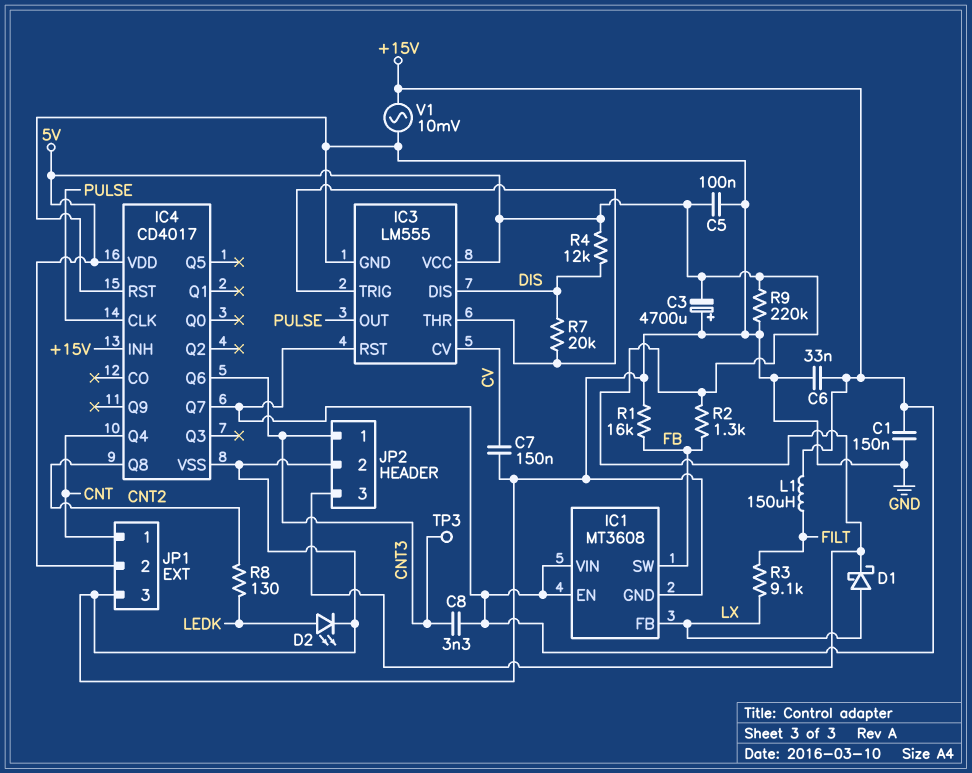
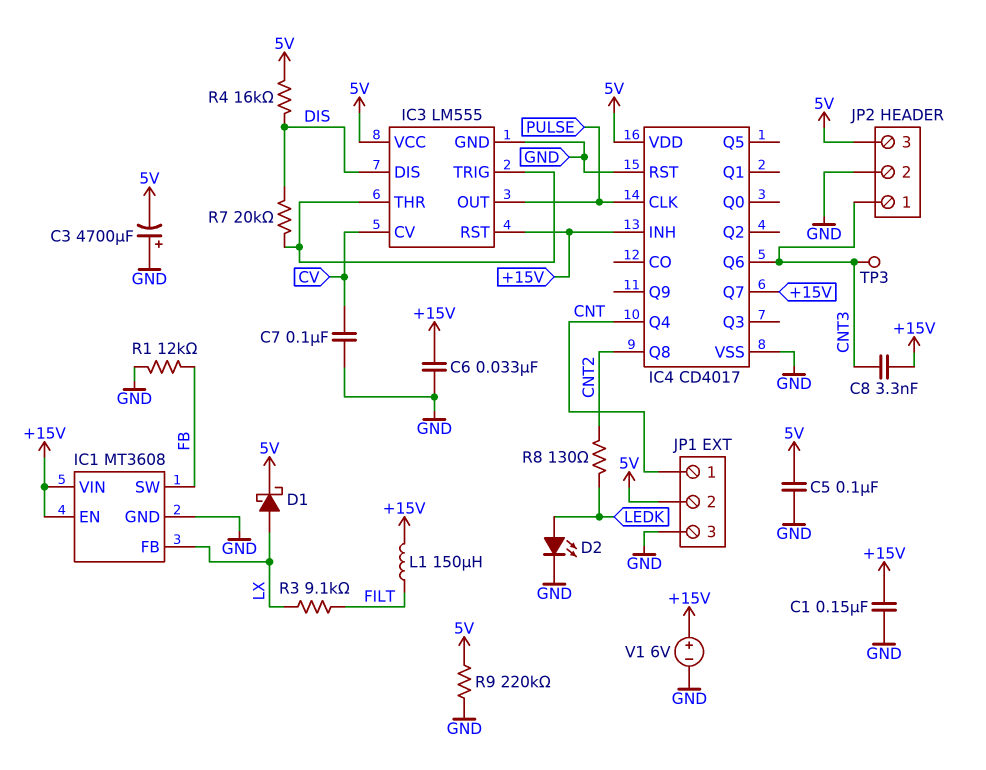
C7: 150nF (CV, GND) -> 100nF (CV, GND)
R1: 16k (FB, GND) -> 12k (FB, GND)
R2: 1.3k (5V, FB) -> none
R4: 12k (5V, DIS) -> 16k (5V, DIS)
V1: AC 10mV (+15V, GND) -> 6V (plus +15V, minus GND)

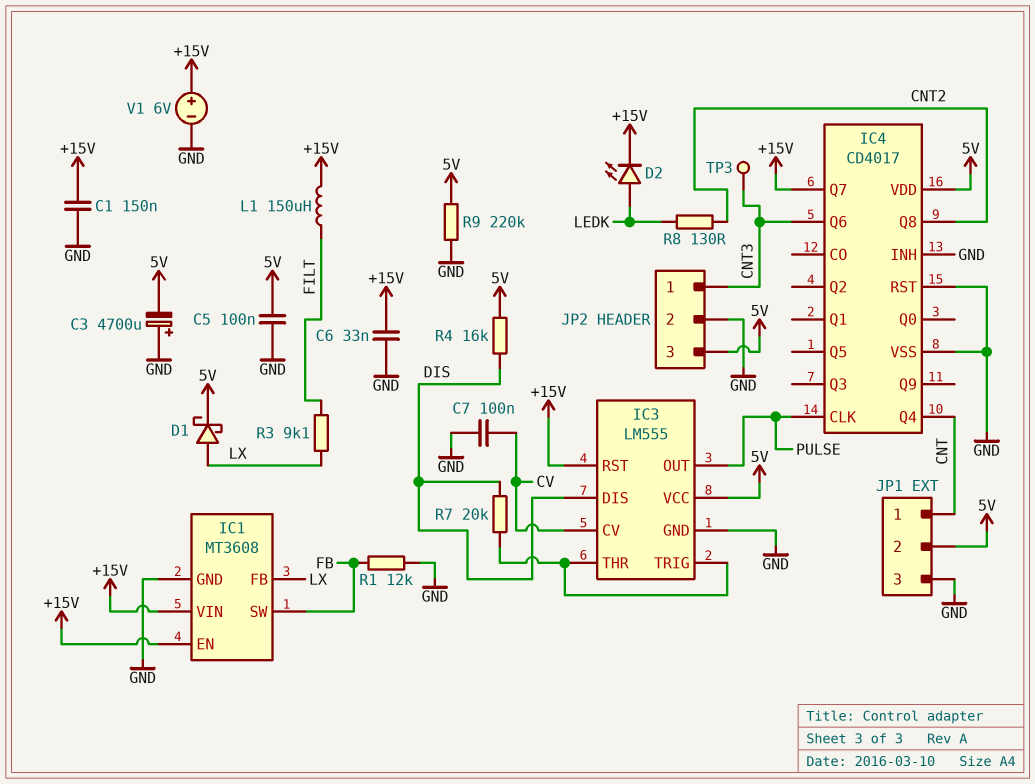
C8: 3.3nF (+15V, CNT3) -> none
D2: LED (A LEDK, K GND) -> LED (A LEDK, K +15V)
IC4 pin INH: +15V -> GND

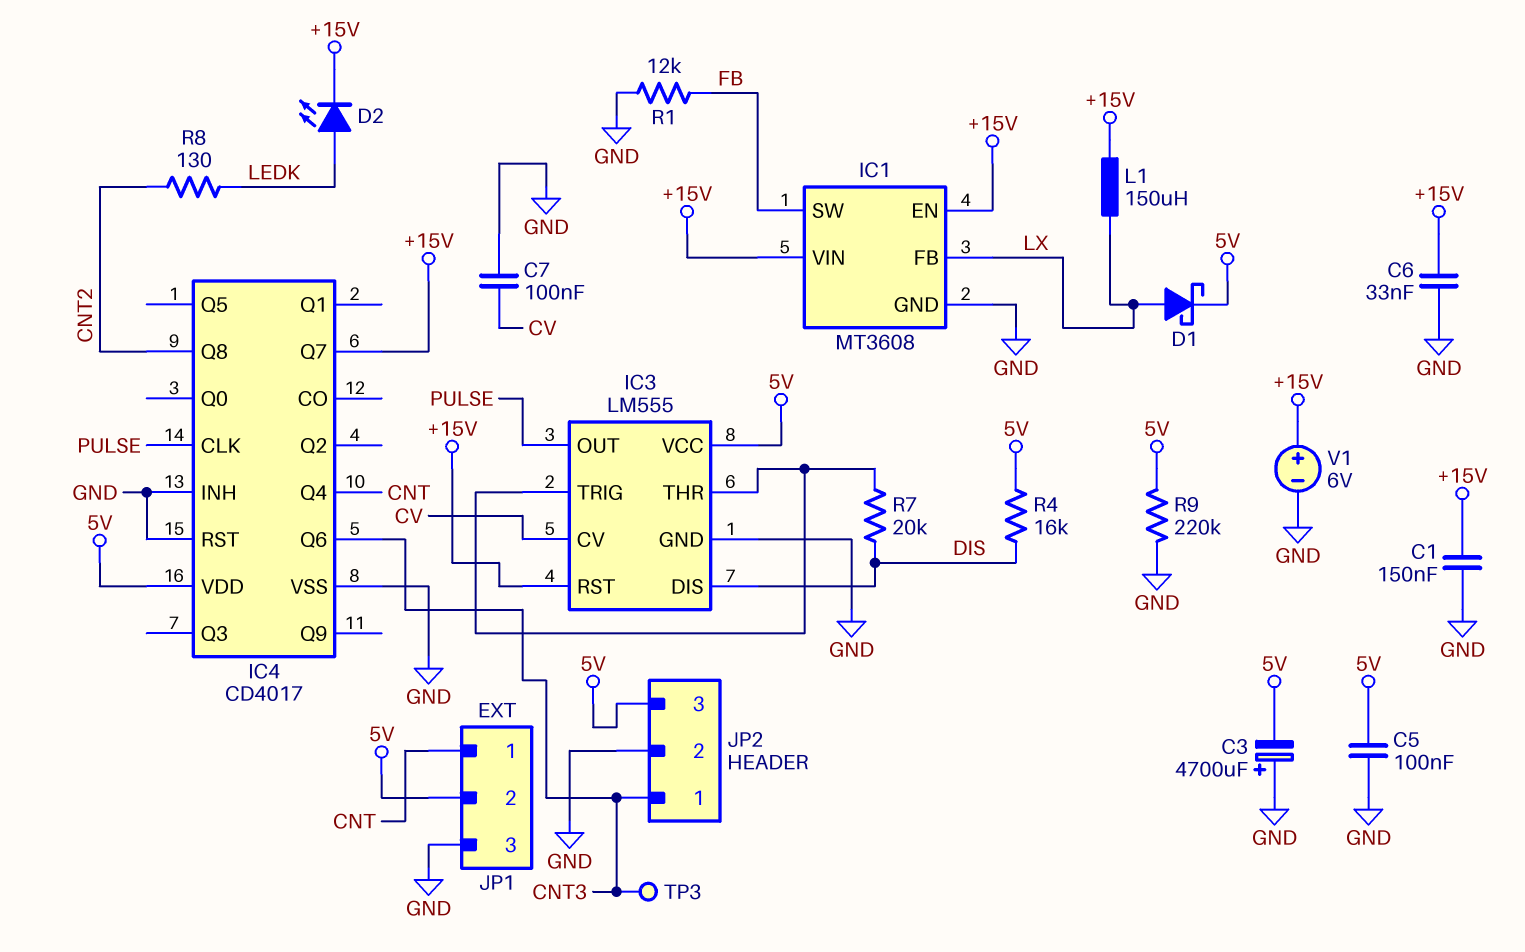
L1: 150uH (+15V, FILT) -> 150uH (+15V, LX)
R3: 9.1k (FILT, LX) -> none

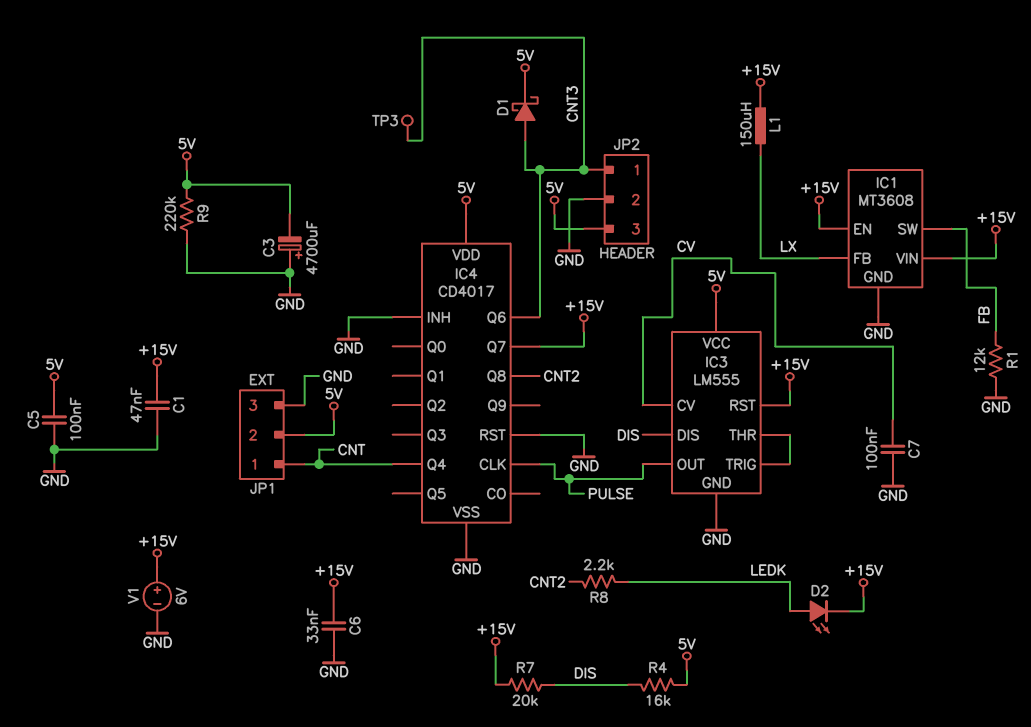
C1: 150nF (+15V, GND) -> 47nF (+15V, GND)
D1: schottky (A LX, K 5V) -> schottky (A CNT3, K 5V)
R7: 20k (DIS, IC3/THR) -> 20k (+15V, DIS)
R8: 130 (CNT2, LEDK) -> 2.2k (CNT2, LEDK)

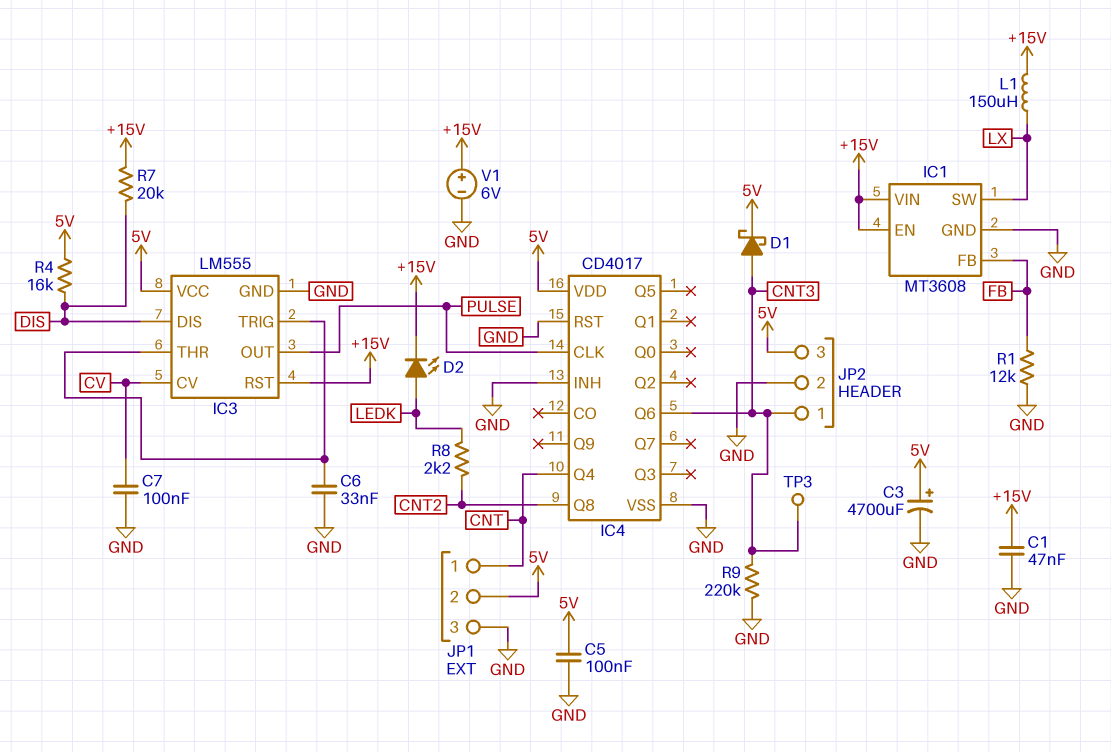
C3: 4700uF (plus GND, minus 5V) -> 4700uF (plus 5V, minus GND)
C6: 33nF (+15V, GND) -> 33nF (GND, IC3/THR)
IC1 pin FB: LX -> FB
IC1 pin SW: FB -> LX
IC4 pin Q7: +15V -> none
R9: 220k (5V, GND) -> 220k (CNT3, GND)

